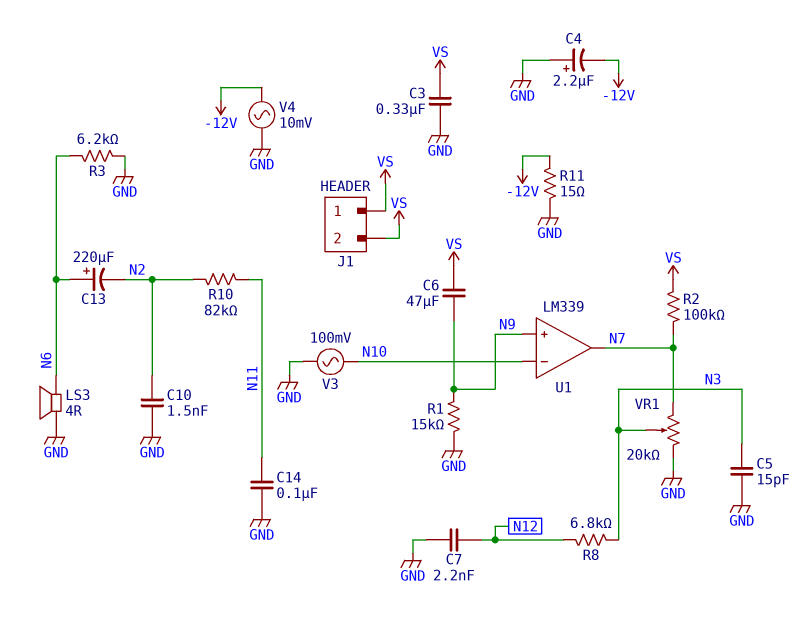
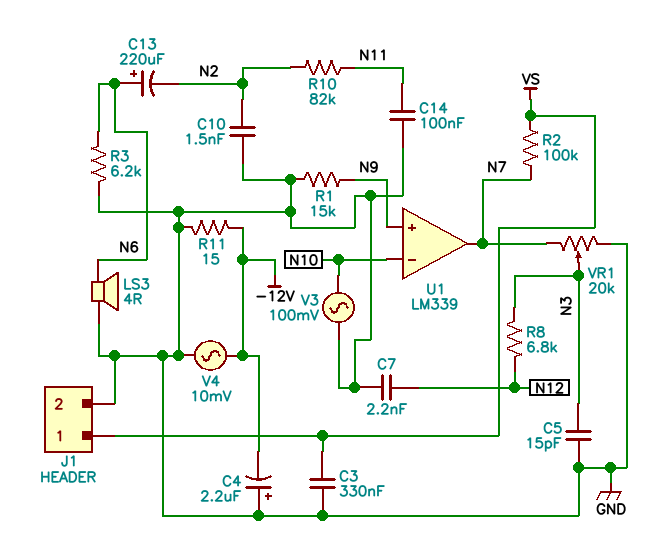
C6: 47uF (N9, VS) -> none
J1 pin 2: VS -> GND

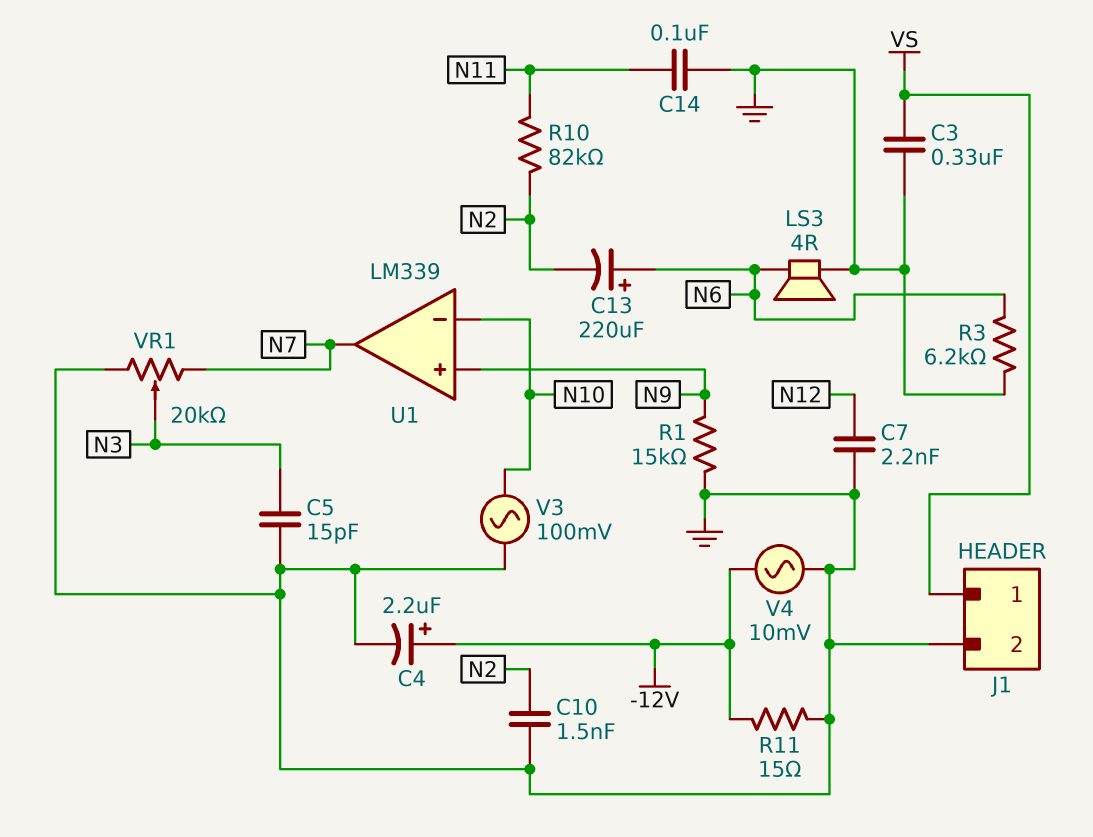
C4: 2.2uF (plus GND, minus -12V) -> 2.2uF (plus -12V, minus GND)
R2: 100k (N7, VS) -> none
R8: 6.8k (N3, N12) -> none

